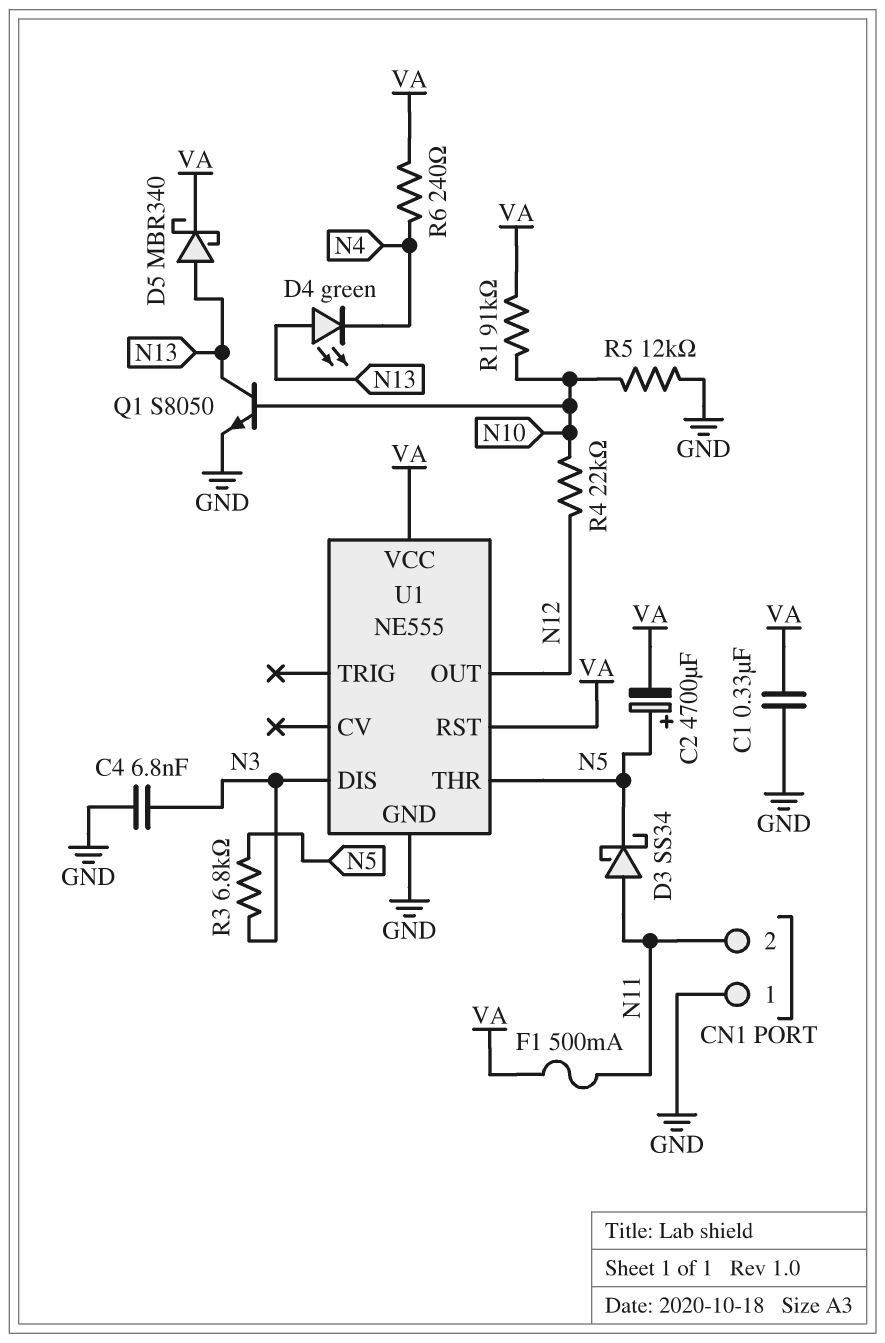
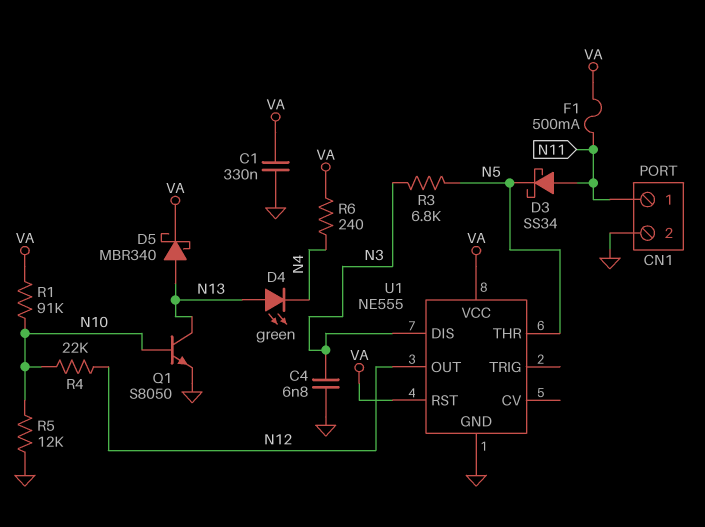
C2: 4700uF (plus N5, minus VA) -> none
CN1 pin 1: GND -> N11
CN1 pin 2: N11 -> GND

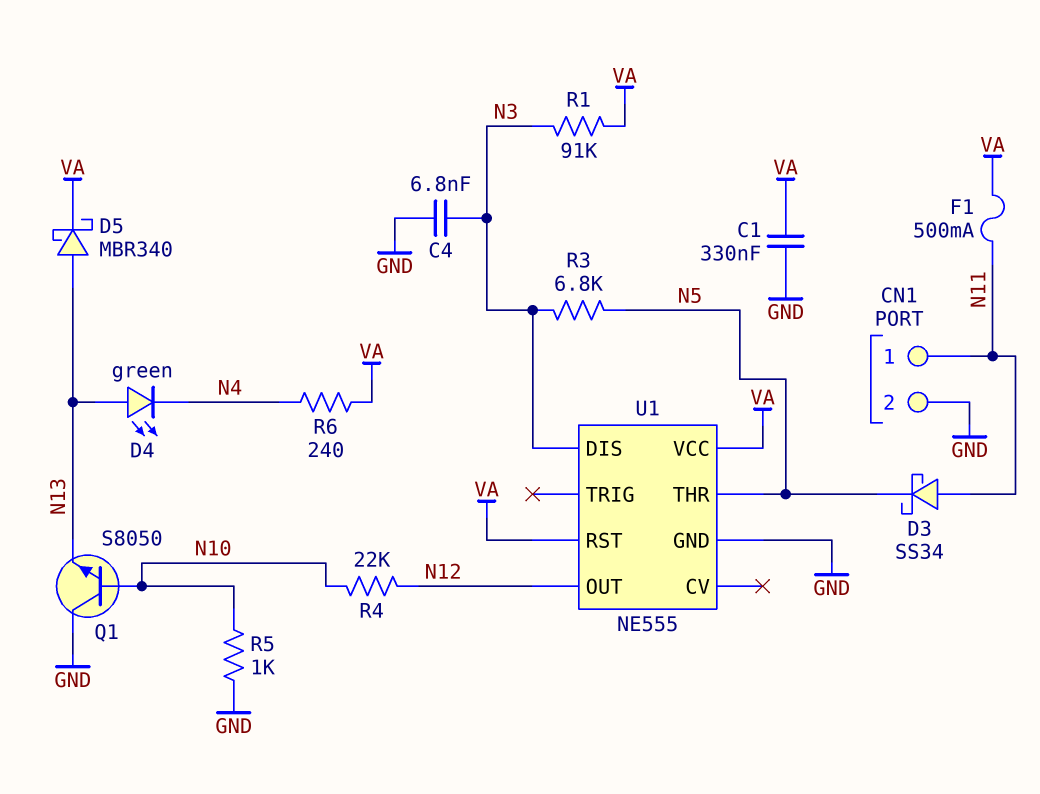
Q1: NPN S8050 (B N10, C N13, E GND) -> NPN S8050 (B N10, C GND, E N13)
R1: 91k (N10, VA) -> 91k (N3, VA)
R5: 12k (GND, N10) -> 1k (GND, N10)

